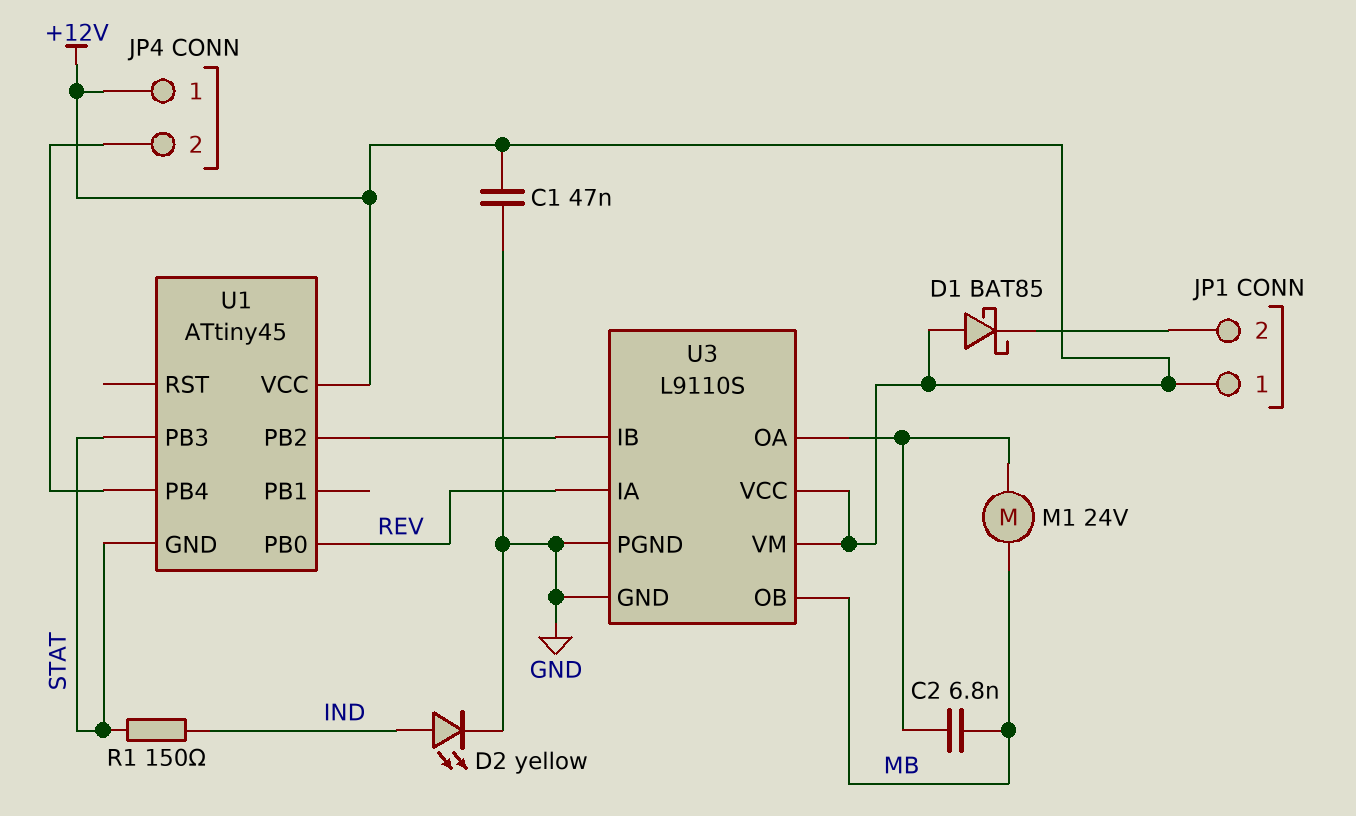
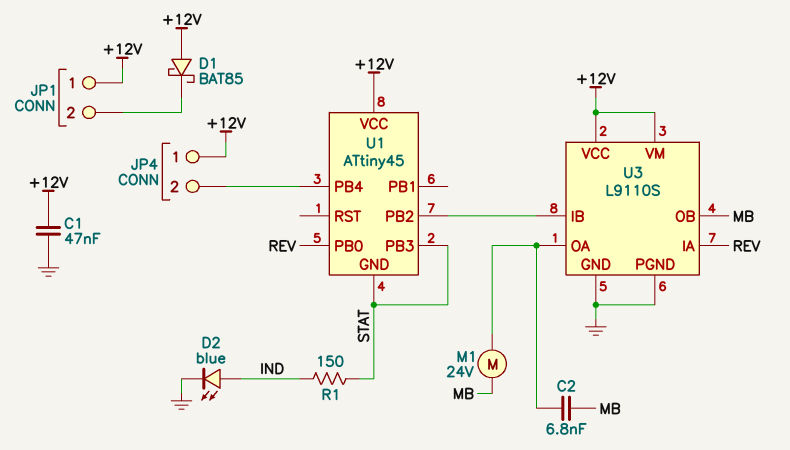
D2: LED yellow (A IND, K GND) -> LED blue (A IND, K GND)

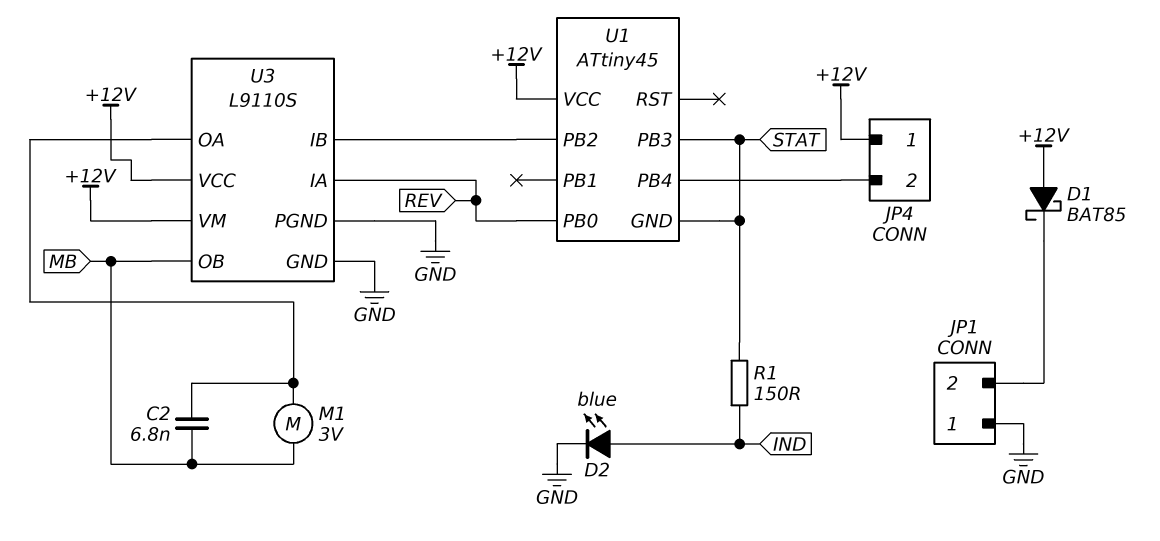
C1: 47nF (+12V, GND) -> none
JP1 pin 1: +12V -> GND
M1: motor 24V (MB, U3/OA) -> motor 3V (MB, U3/OA)

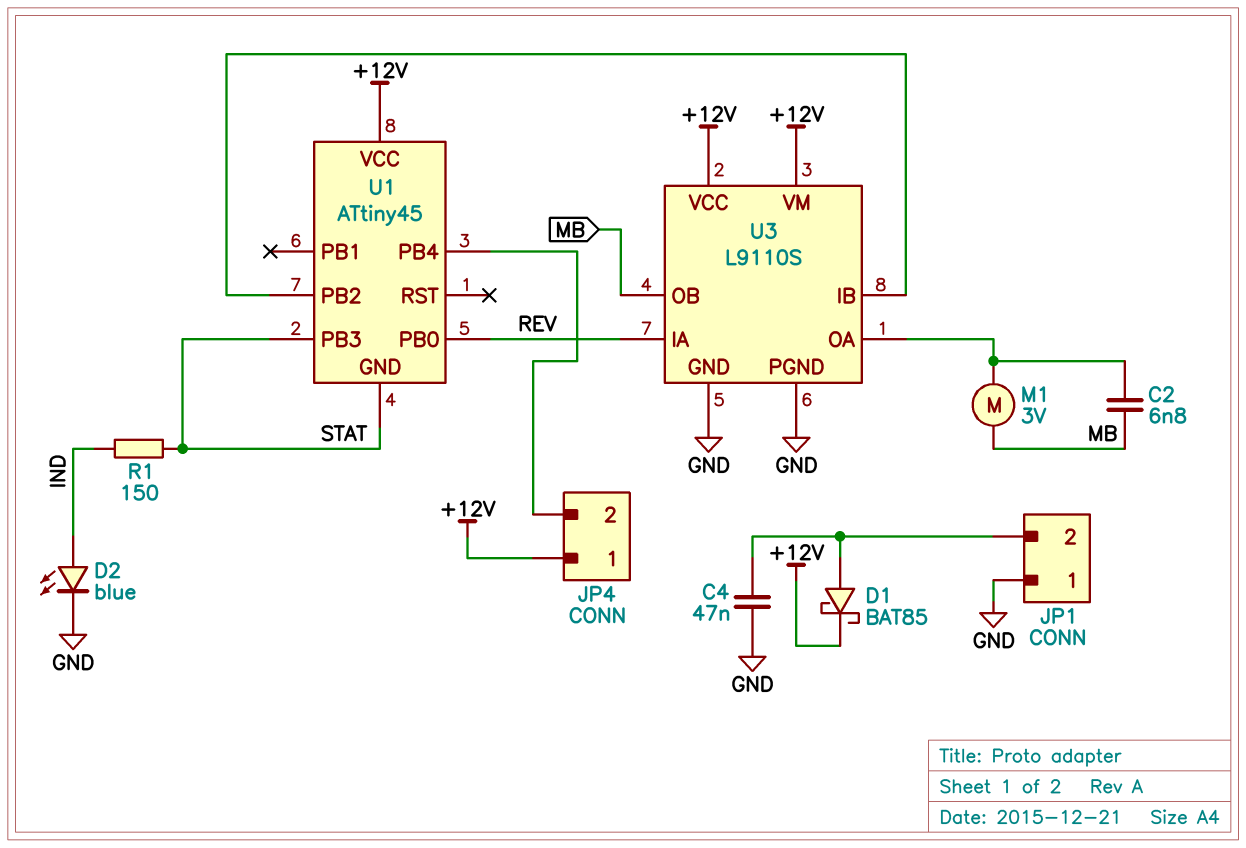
C4: none -> 47nF (GND, JP1/2)
D1: schottky BAT85 (A +12V, K JP1/2) -> schottky BAT85 (A JP1/2, K +12V)

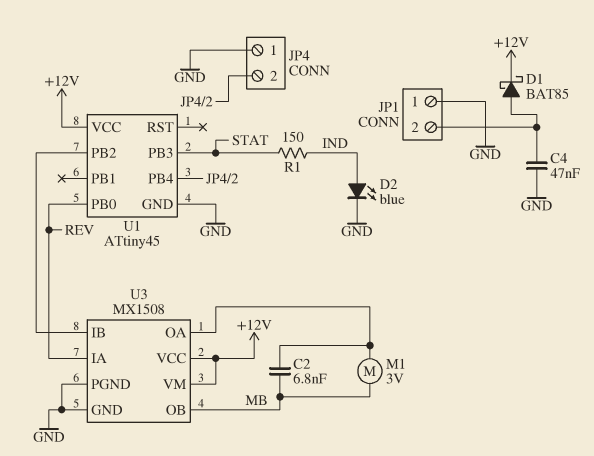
JP4 pin 1: +12V -> GND
U1 pin GND: STAT -> GND
U3: L9110S -> MX1508

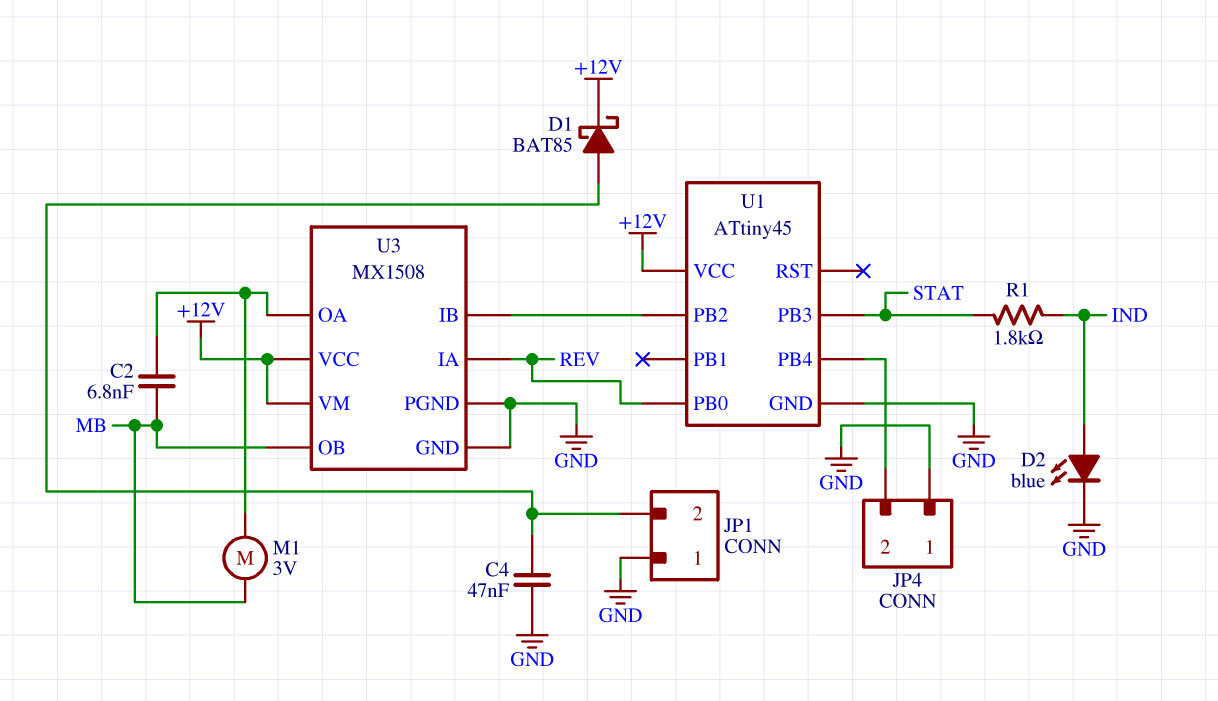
R1: 150 (IND, STAT) -> 1.8k (IND, STAT)

